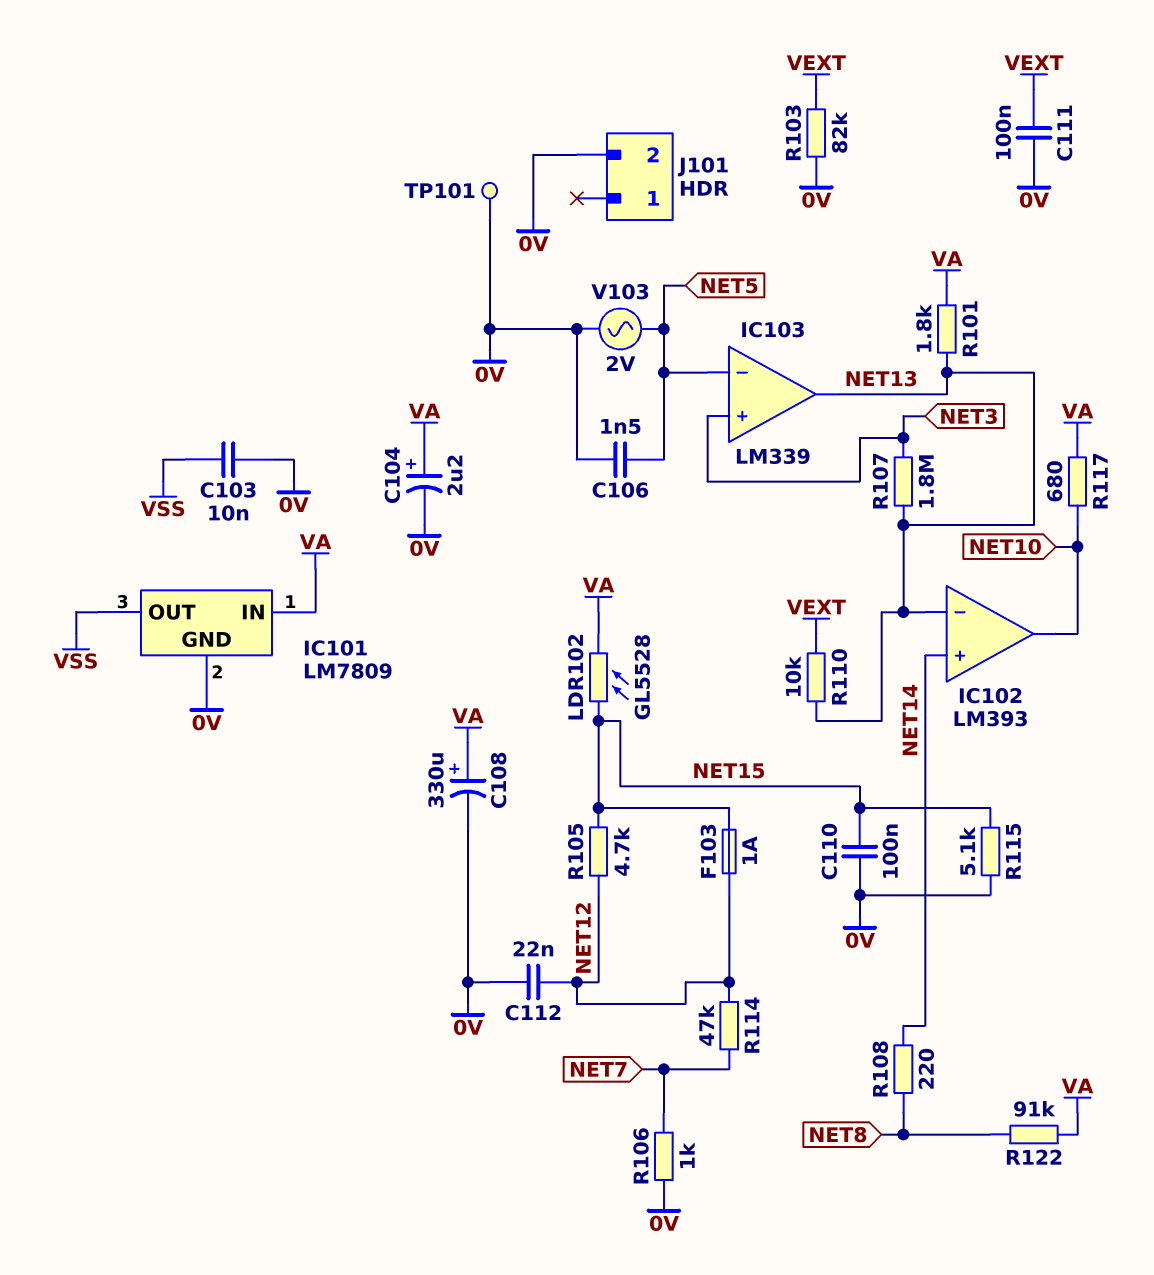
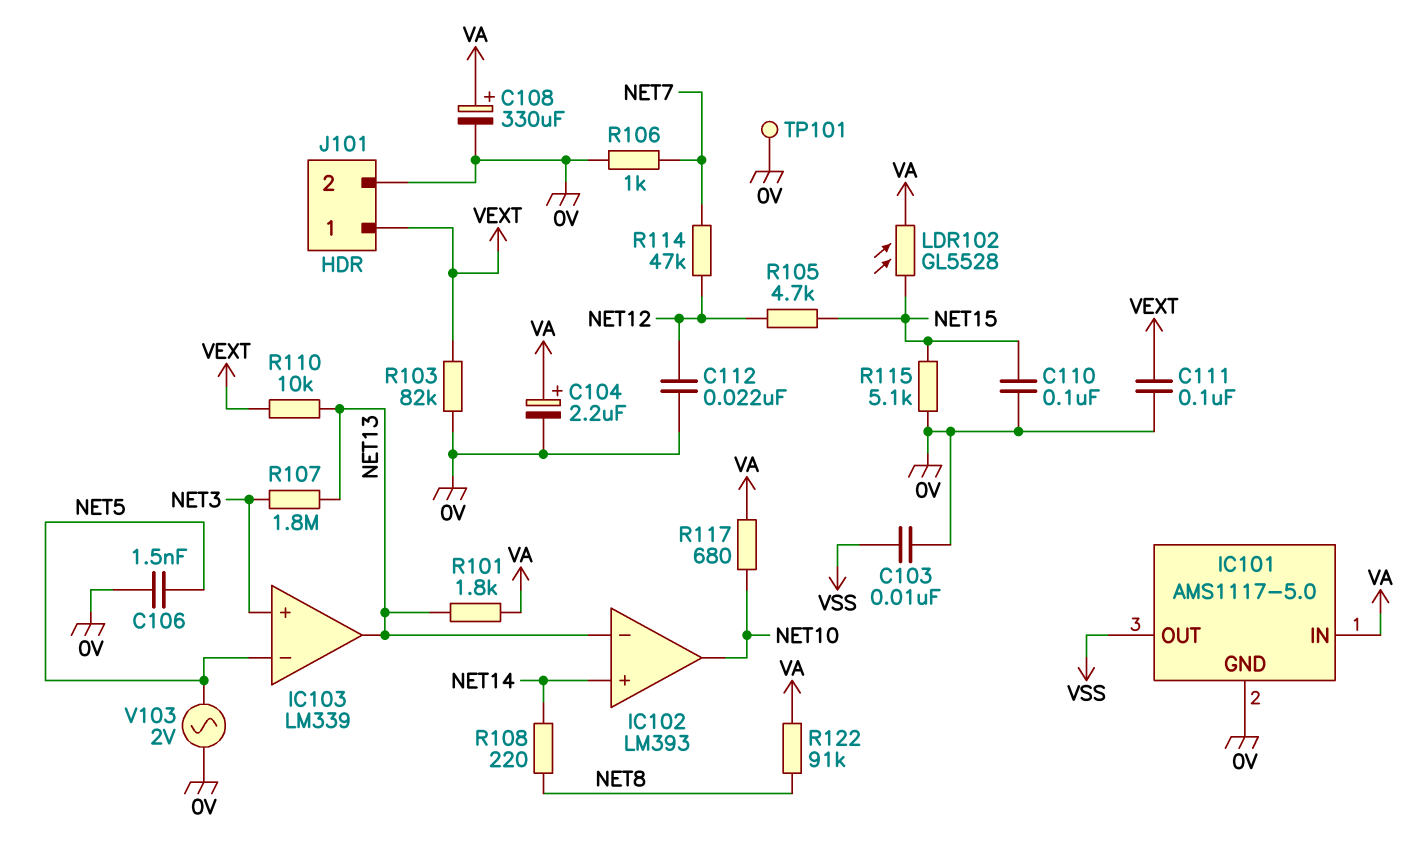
F103: 1A (NET12, NET15) -> none
IC101: LM7809 -> AMS1117-5.0
J101 pin 1: none -> VEXT

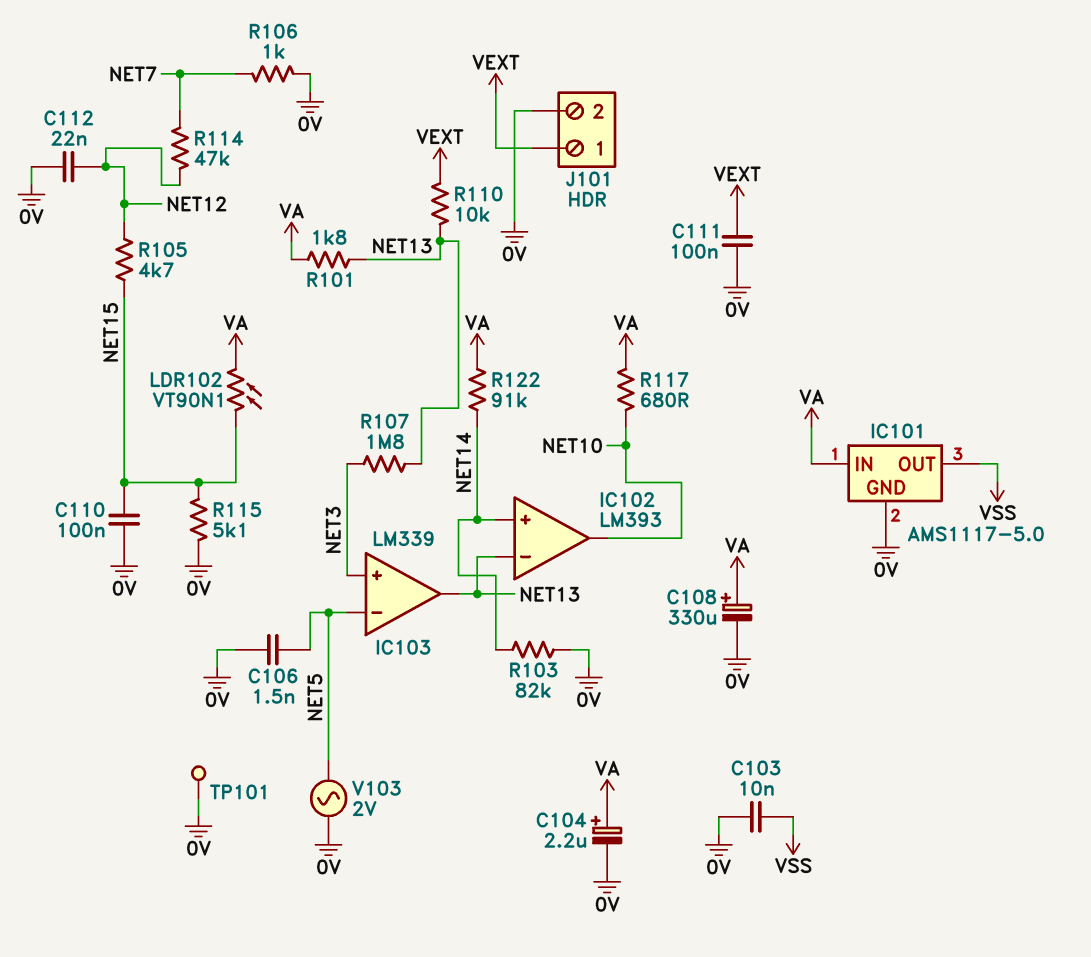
LDR102: GL5528 (NET15, VA) -> VT90N1 (NET15, VA)
R103: 82k (0V, VEXT) -> 82k (0V, NET14)
R108: 220 (NET8, NET14) -> none
R122: 91k (NET8, VA) -> 91k (NET14, VA)

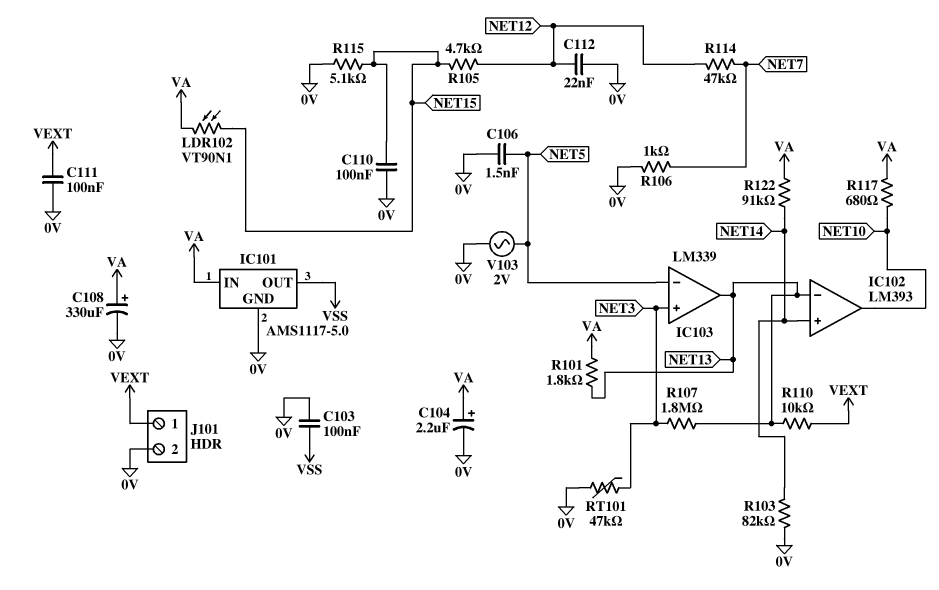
C103: 10nF (0V, VSS) -> 100nF (0V, VSS)
RT101: none -> 47k (0V, NET3)
TP101: test point (0V) -> none

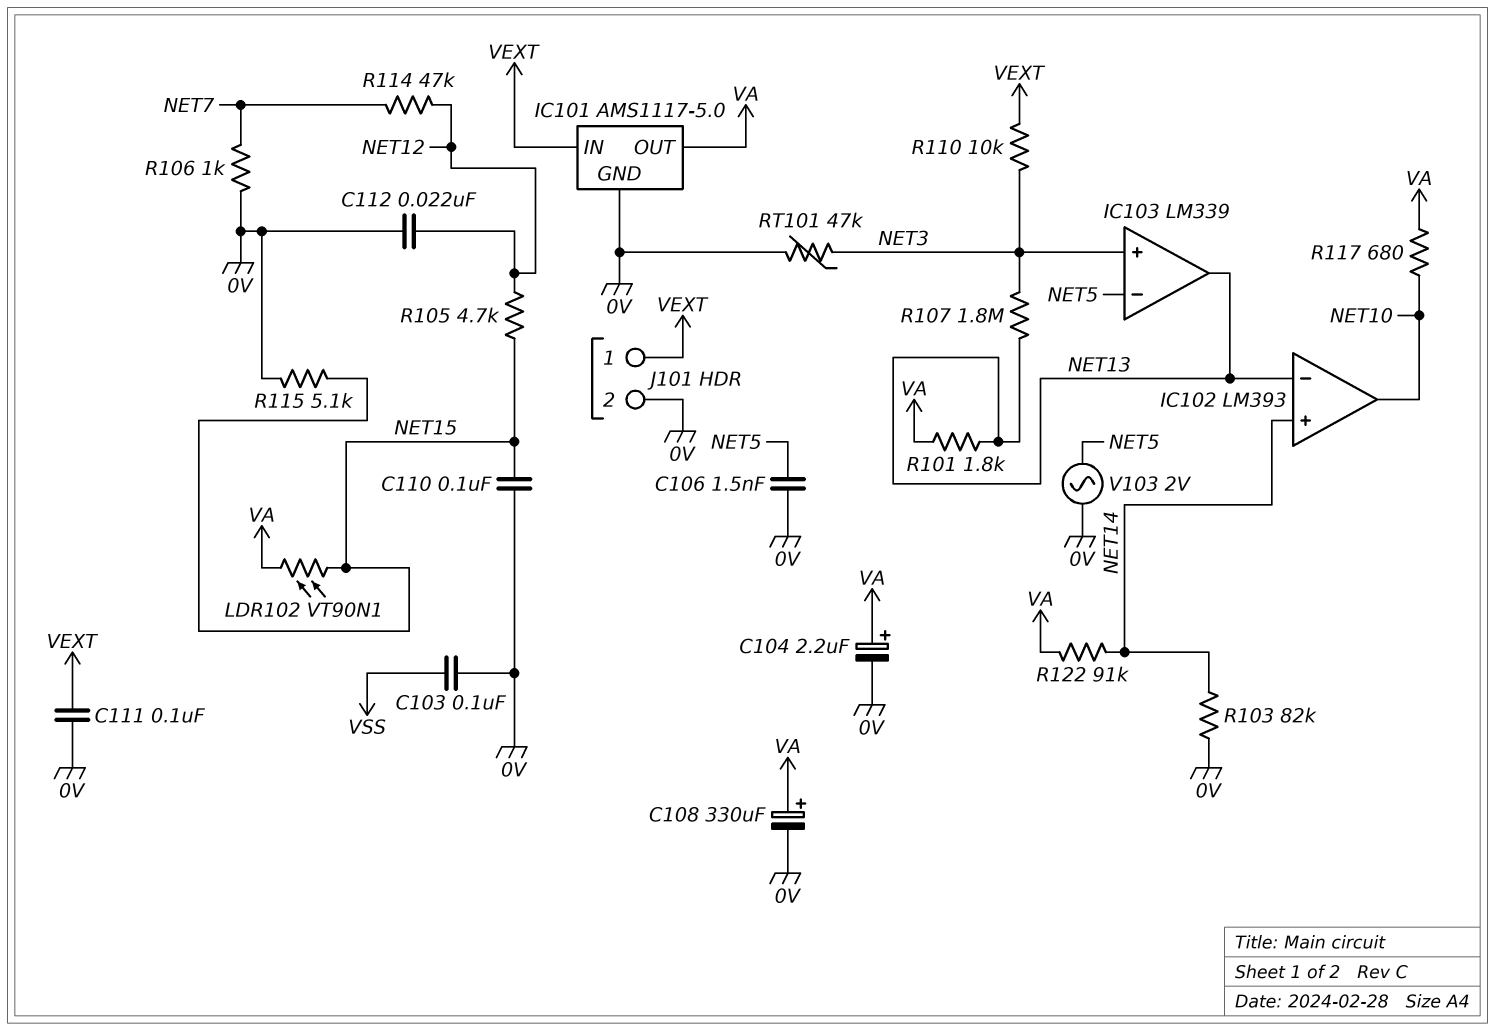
IC101 pin IN: VA -> VEXT
IC101 pin OUT: VSS -> VA
R110: 10k (NET13, VEXT) -> 10k (NET3, VEXT)

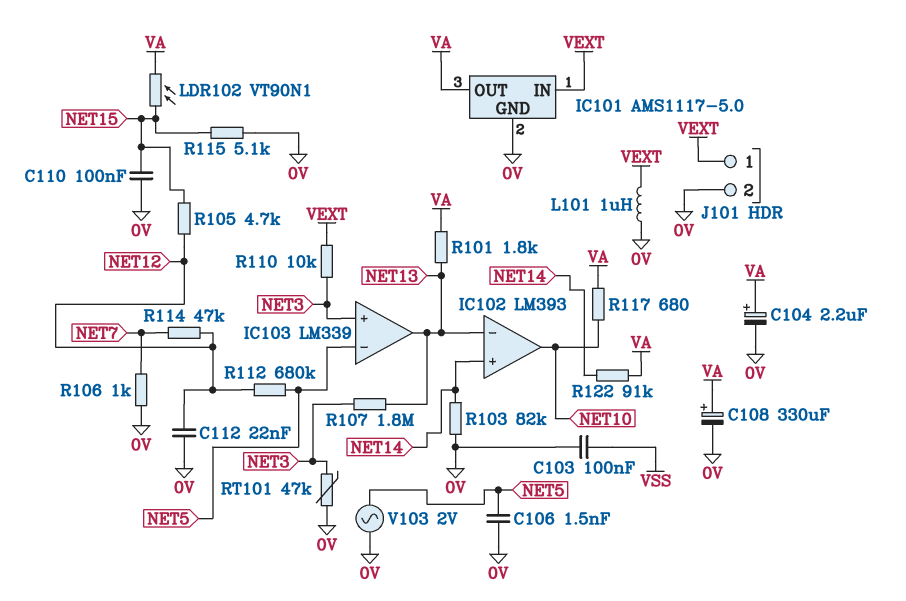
C111: 100nF (0V, VEXT) -> none
L101: none -> 1uH (0V, VEXT)
R112: none -> 680k (NET5, NET12)

